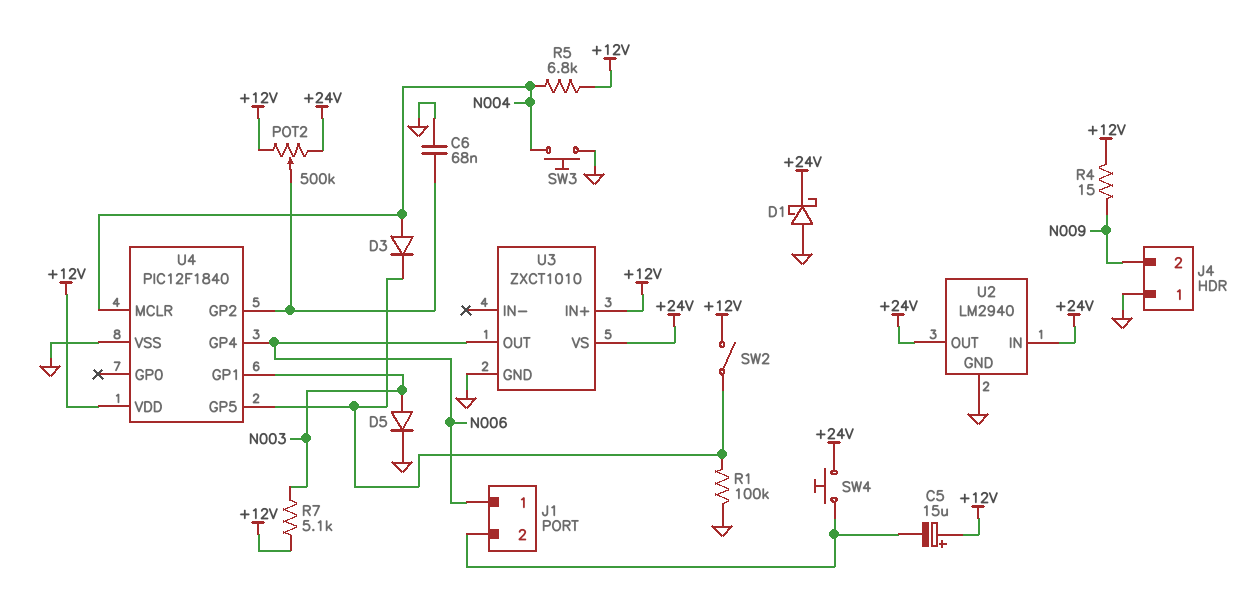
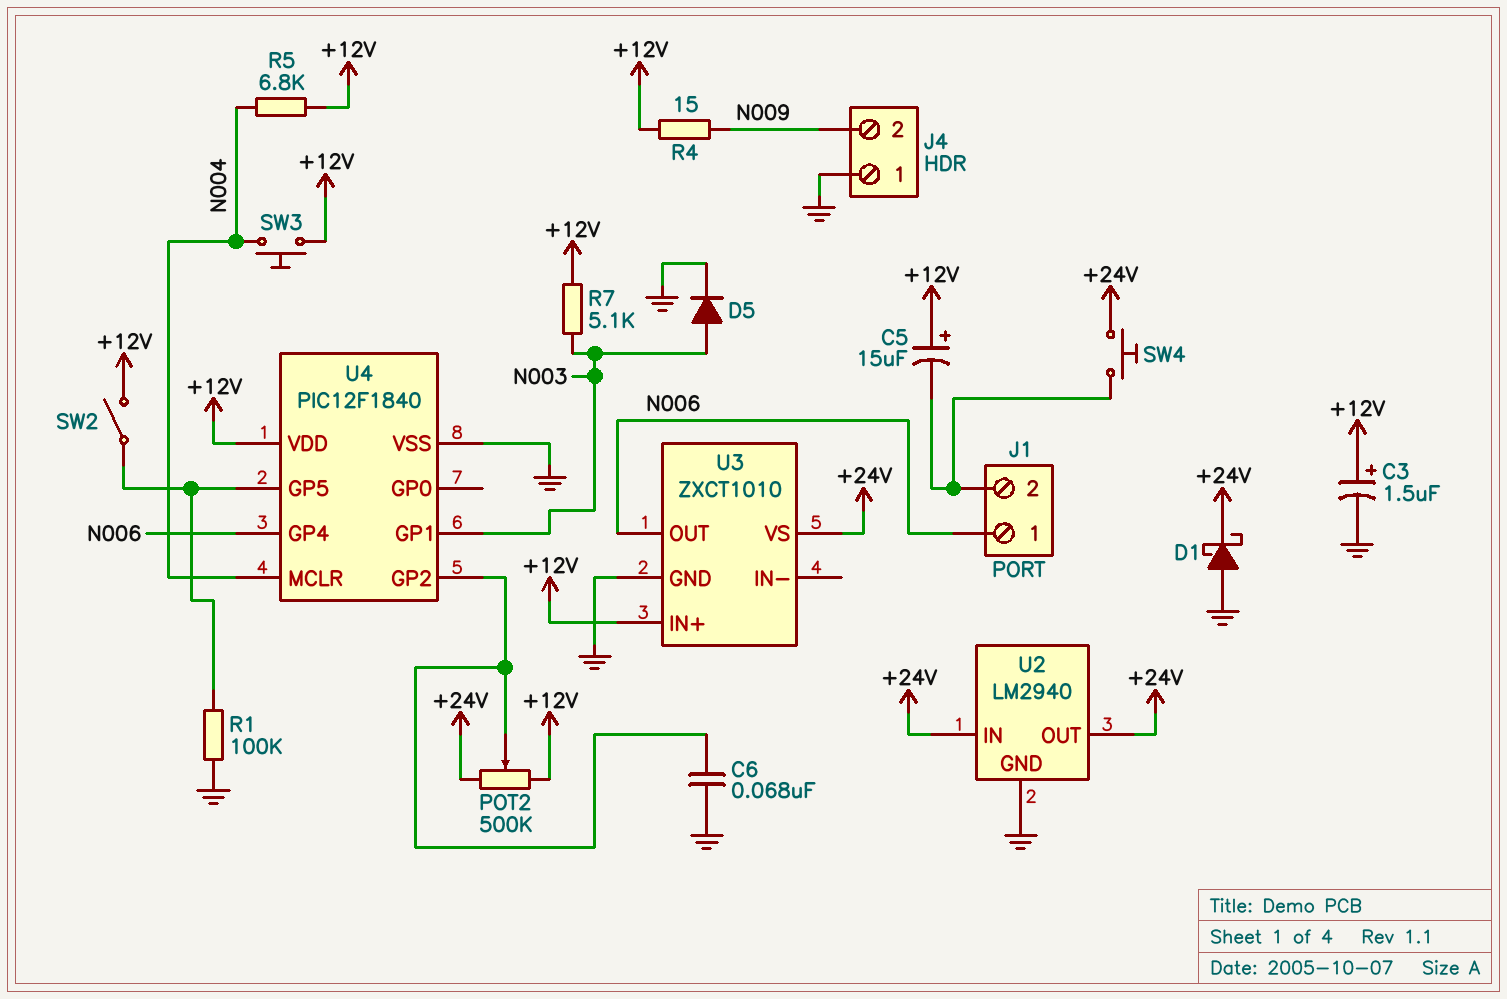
C3: none -> 1.5uF (plus +12V, minus GND)
D3: diode (A N004, K U4/GP5) -> none
SW3: button (GND, N004) -> button (+12V, N004)

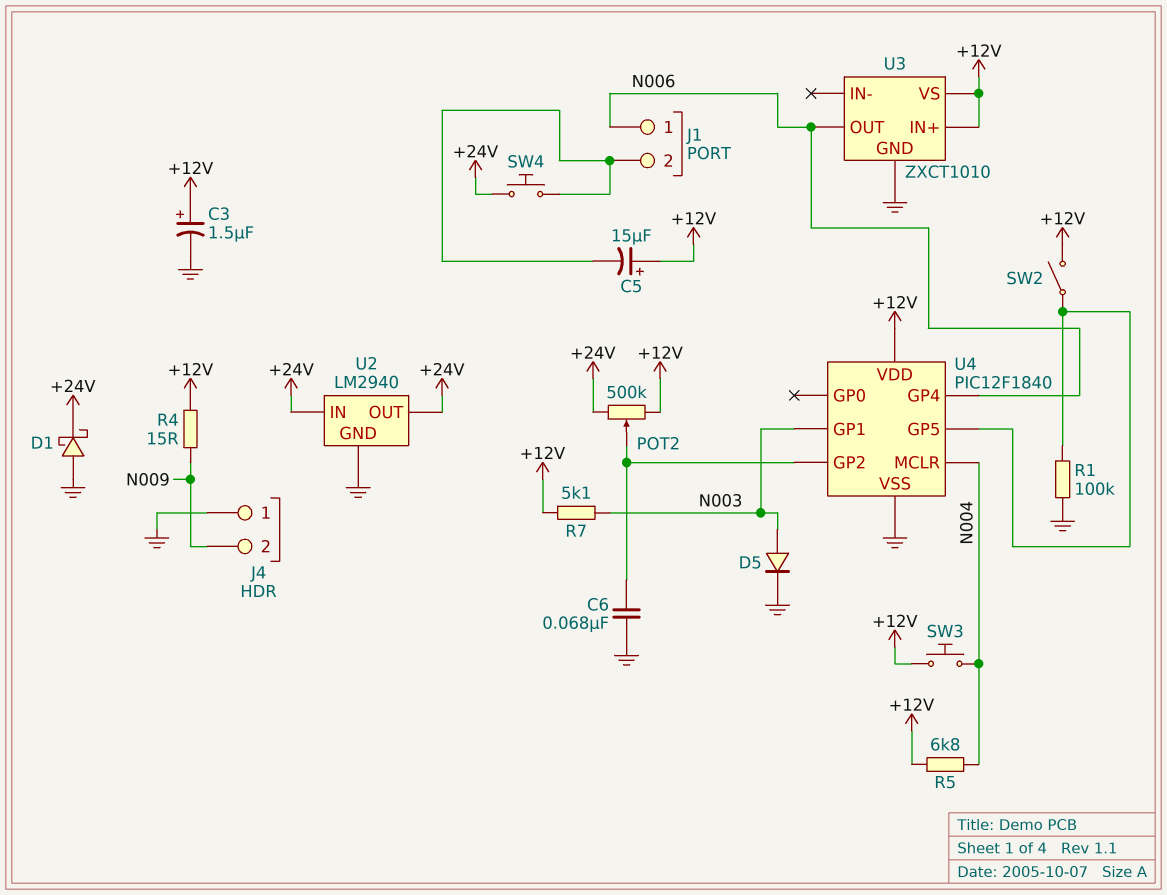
U3 pin VS: +24V -> +12V

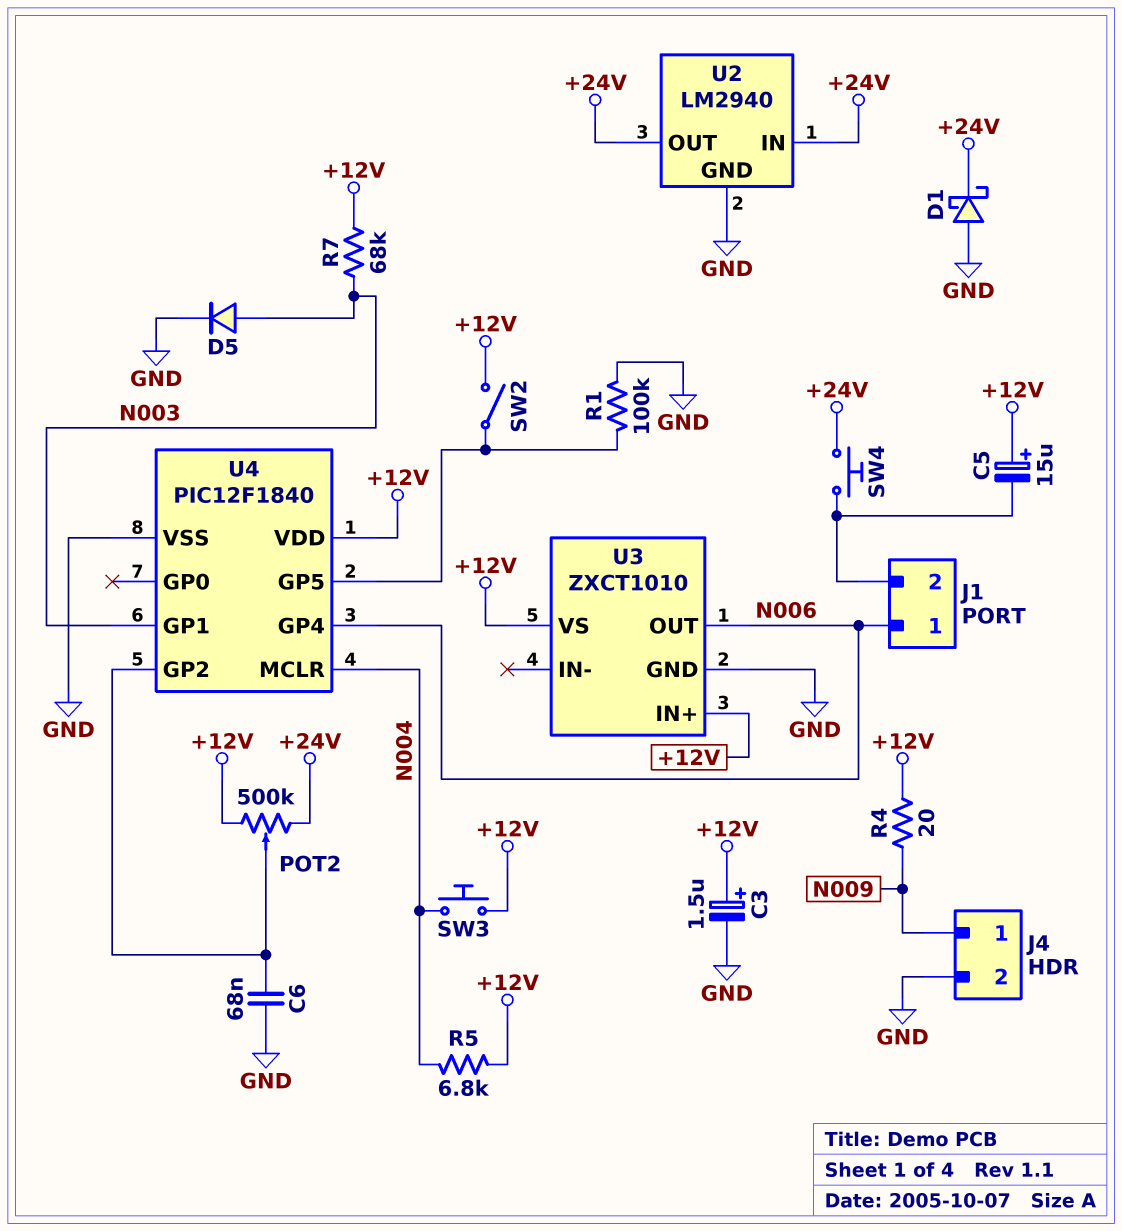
J4 pin 1: GND -> N009
J4 pin 2: N009 -> GND
R4: 15 (+12V, N009) -> 20 (+12V, N009)
R7: 5.1k (+12V, N003) -> 68k (+12V, N003)

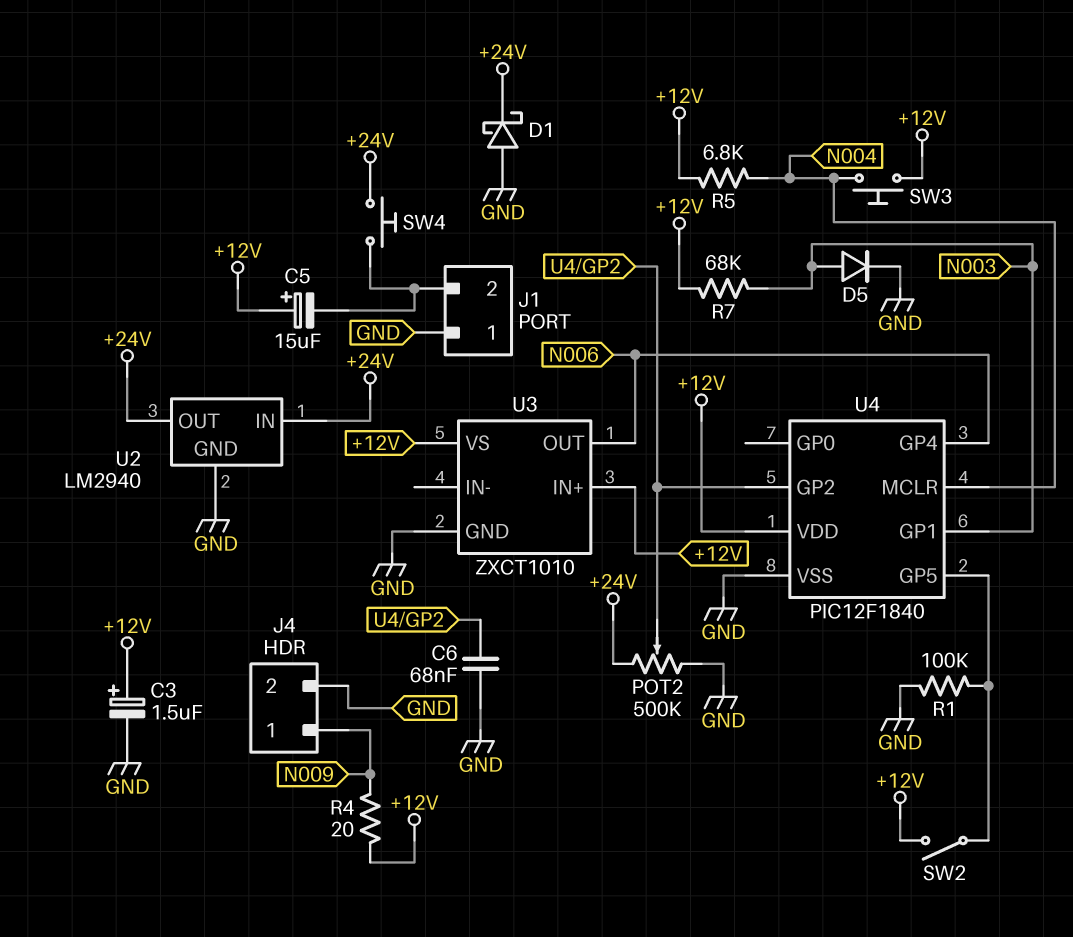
J1 pin 1: N006 -> GND
POT2: 500k (+12V, +24V, wiper U4/GP2) -> 500k (+24V, GND, wiper U4/GP2)

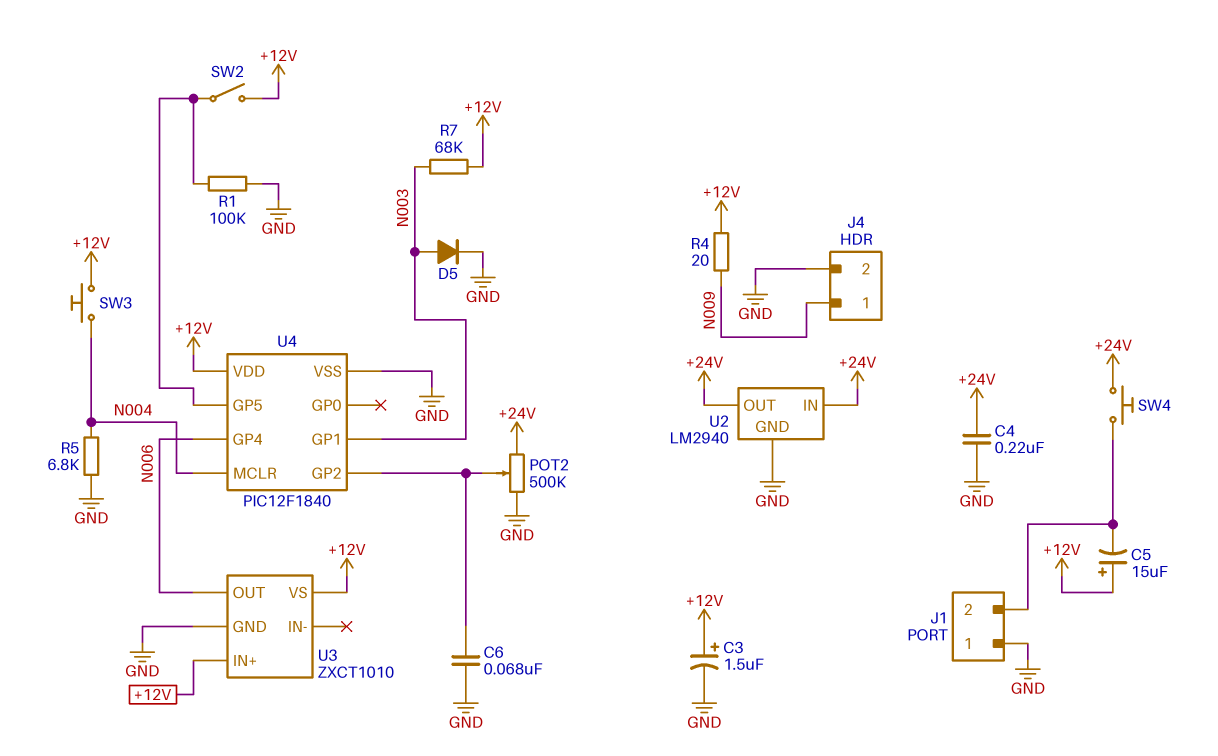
C4: none -> 220nF (+24V, GND)
D1: schottky (A GND, K +24V) -> none
R5: 6.8k (+12V, N004) -> 6.8k (GND, N004)

